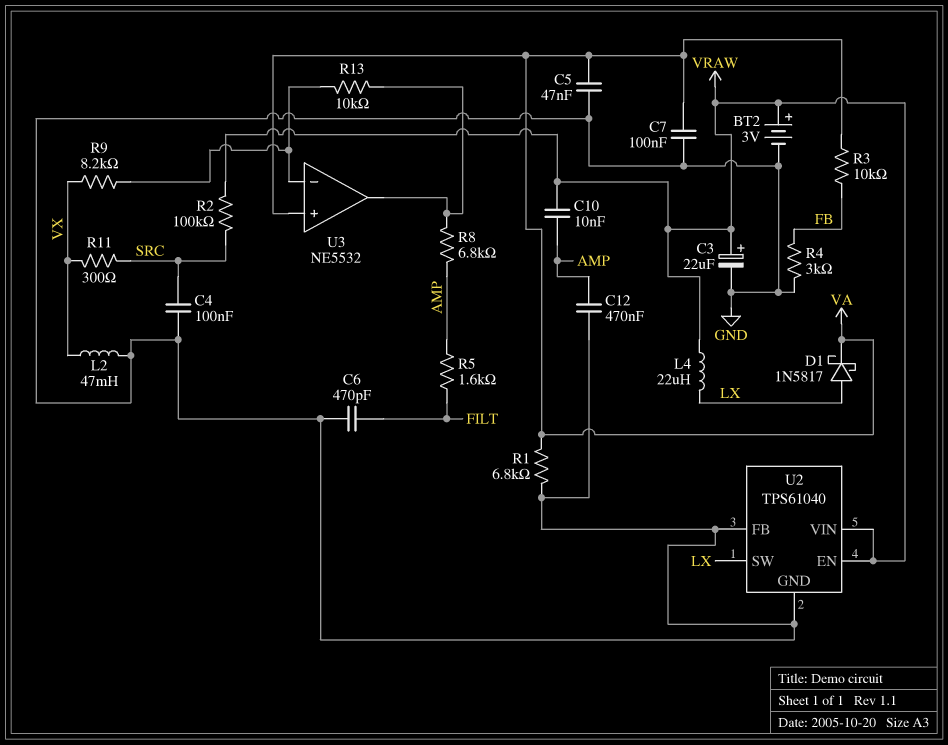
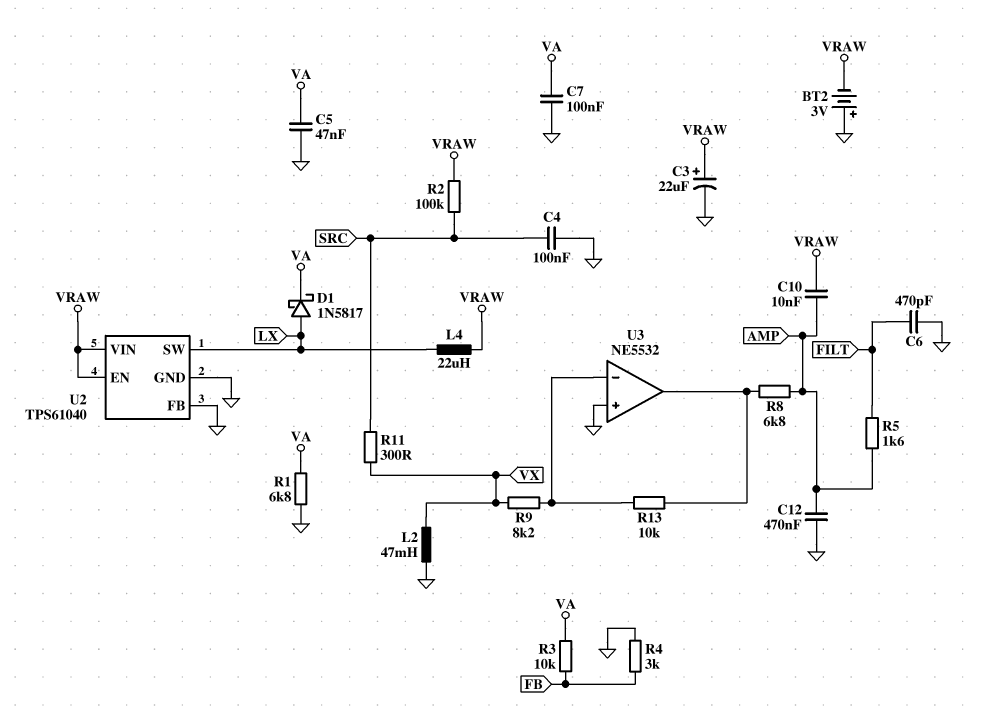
BT2: 3V (plus VRAW, minus GND) -> 3V (plus GND, minus VRAW)
U3 pin in+: VA -> GND

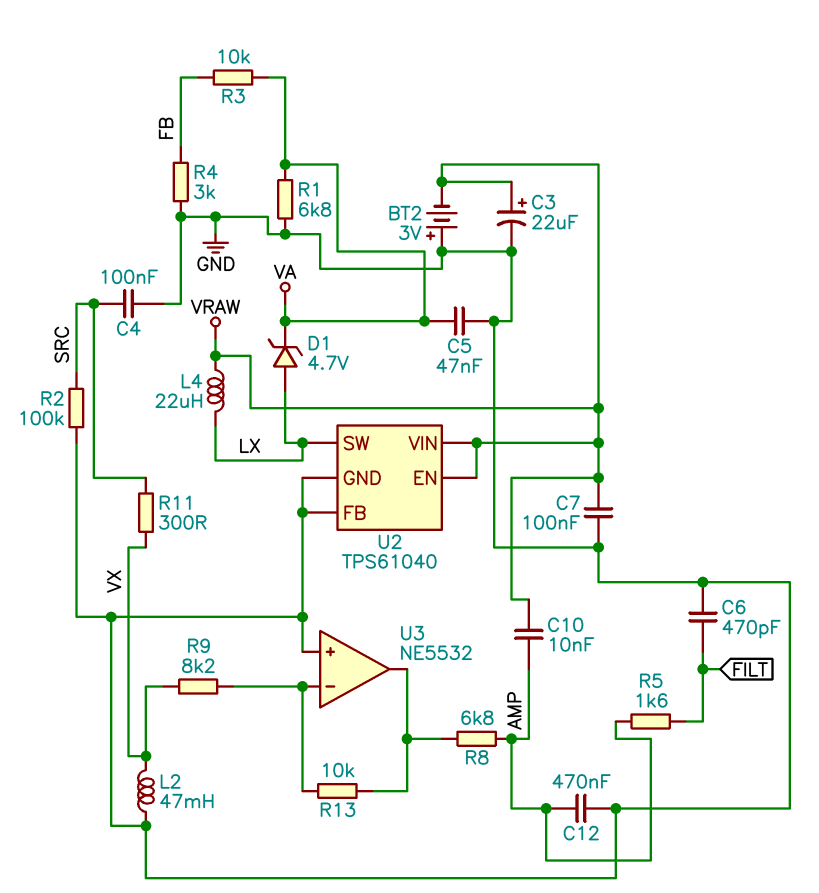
C7: 100nF (GND, VA) -> 100nF (GND, VRAW)
D1: schottky 1N5817 (A LX, K VA) -> zener 4.7V (A LX, K VA)
R2: 100k (SRC, VRAW) -> 100k (GND, SRC)

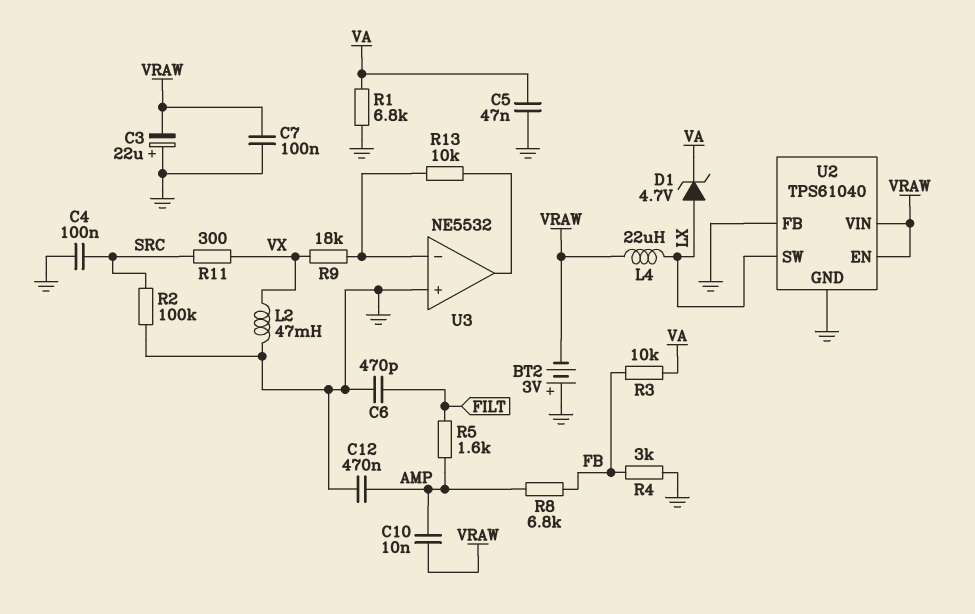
C3: 22uF (plus VRAW, minus GND) -> 22uF (plus GND, minus VRAW)
R8: 6.8k (AMP, U3/out) -> 6.8k (AMP, FB)
R9: 8.2k (U3/in-, VX) -> 18k (U3/in-, VX)

